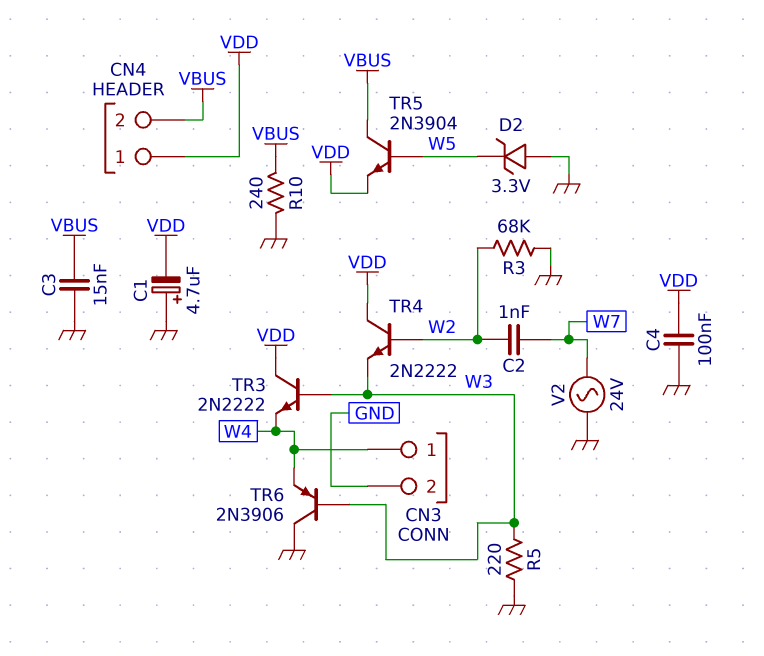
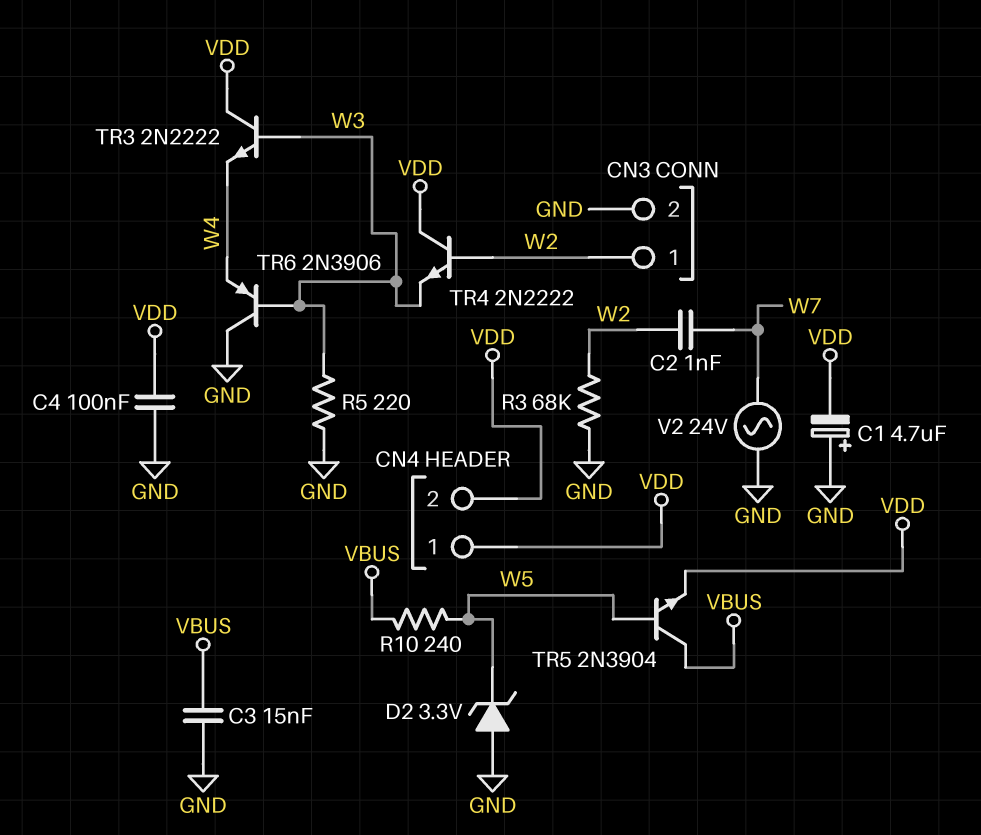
CN3 pin 1: W4 -> W2
CN4 pin 2: VBUS -> VDD
R10: 240 (GND, VBUS) -> 240 (VBUS, W5)

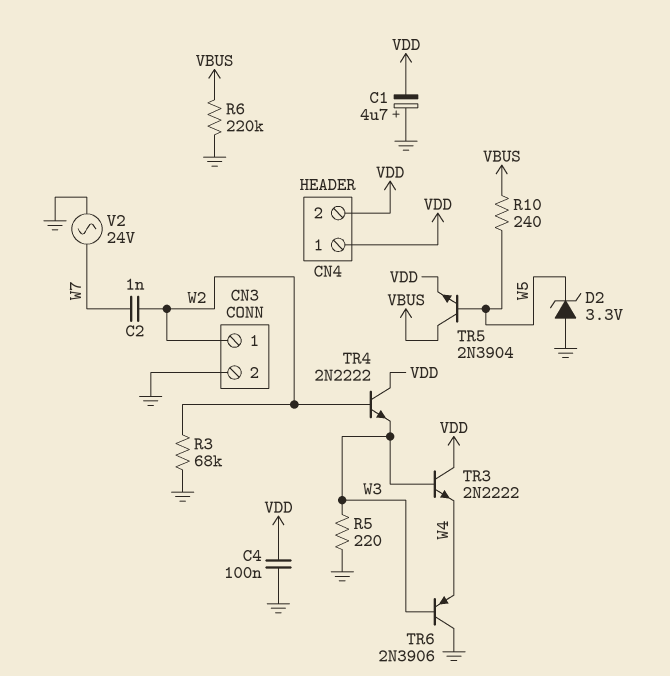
C3: 15nF (GND, VBUS) -> none
R6: none -> 220k (GND, VBUS)

